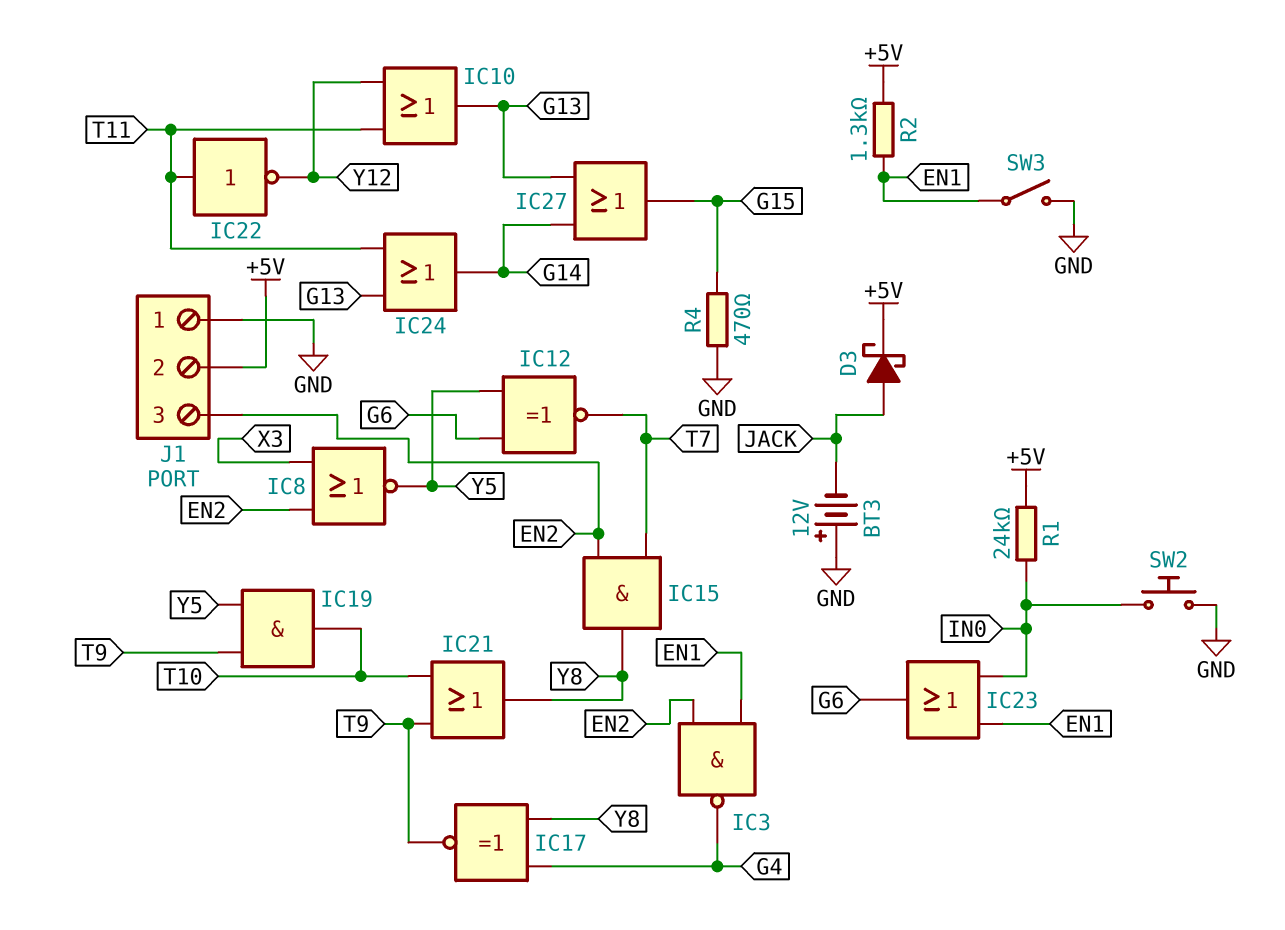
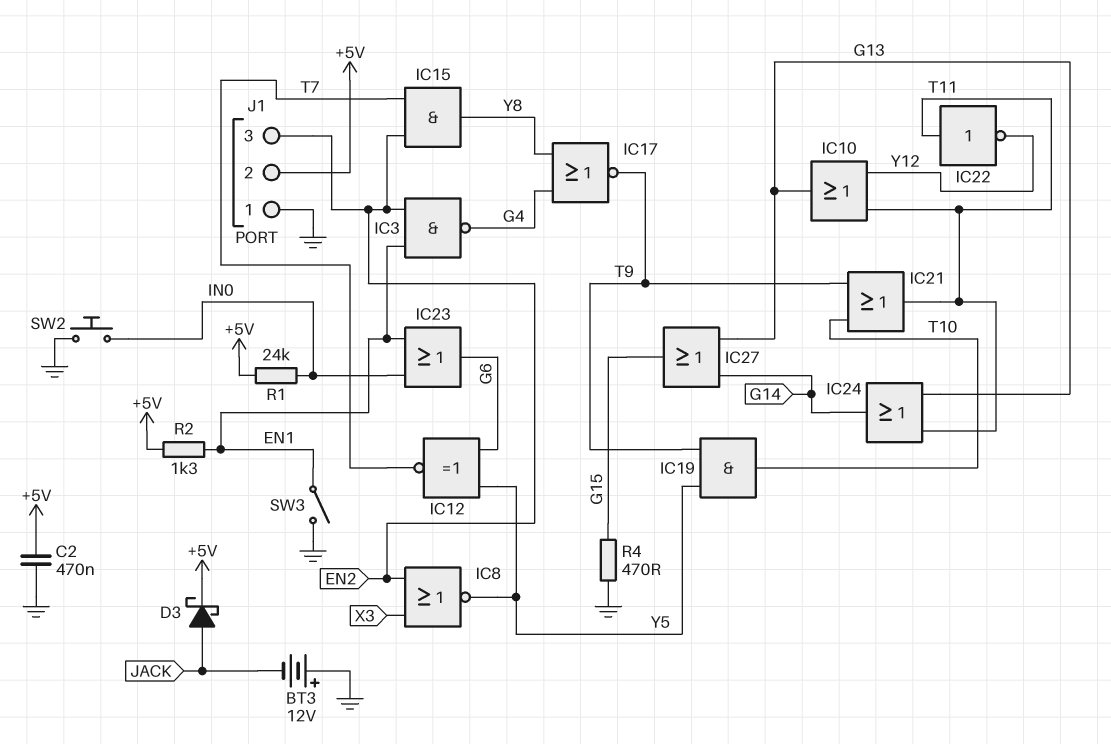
C2: none -> 470nF (+5V, GND)
IC17: XNOR (in G4, in Y8, out T9) -> NOR (in G4, in Y8, out T9)
IC21: OR (in T9, in T10, out Y8) -> OR (in T9, in T10, out T11)

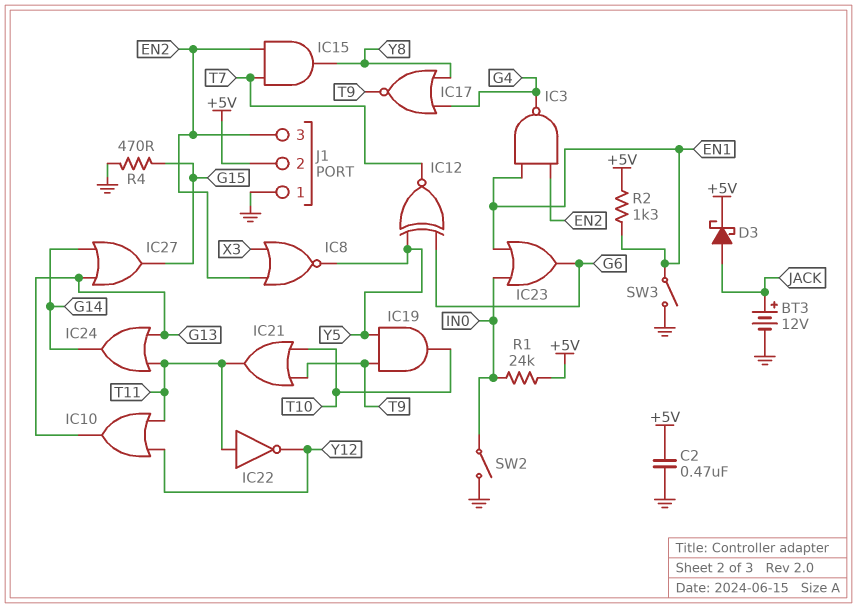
BT3: 12V (plus GND, minus JACK) -> 12V (plus JACK, minus GND)
SW2: button (GND, IN0) -> switch (GND, IN0)

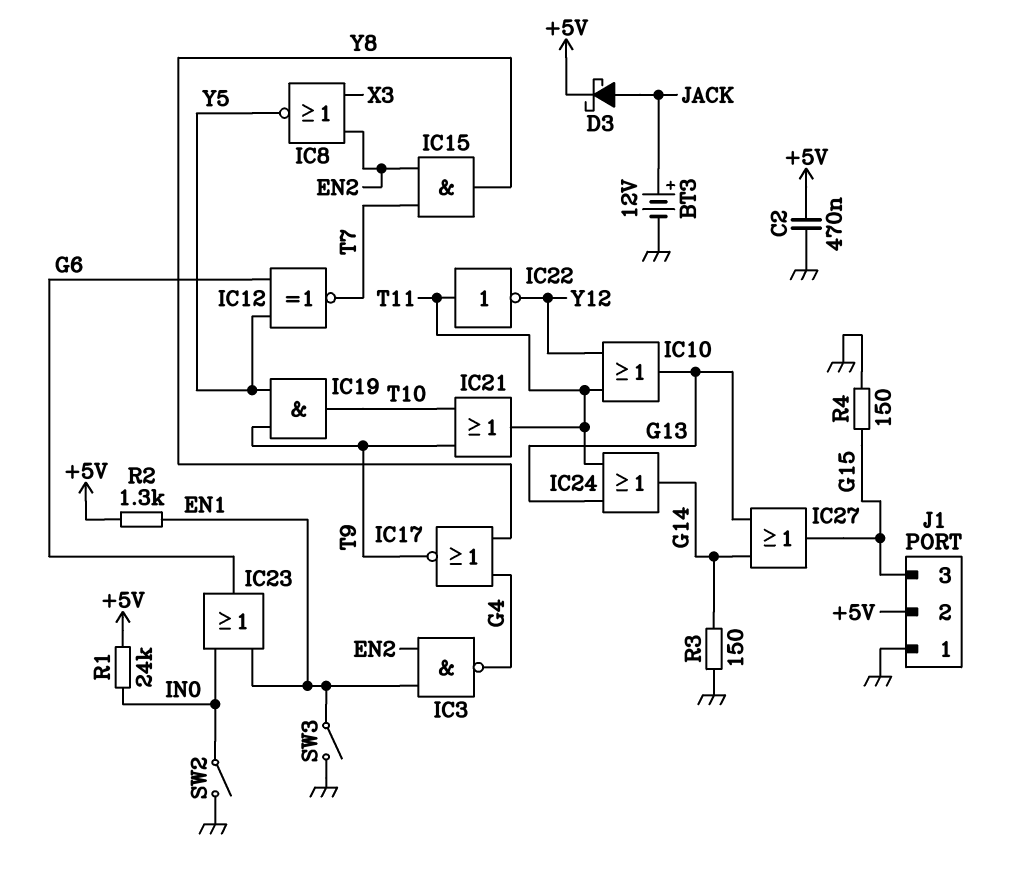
J1 pin 3: EN2 -> G15
R3: none -> 150 (G14, GND)
R4: 470 (G15, GND) -> 150 (G15, GND)

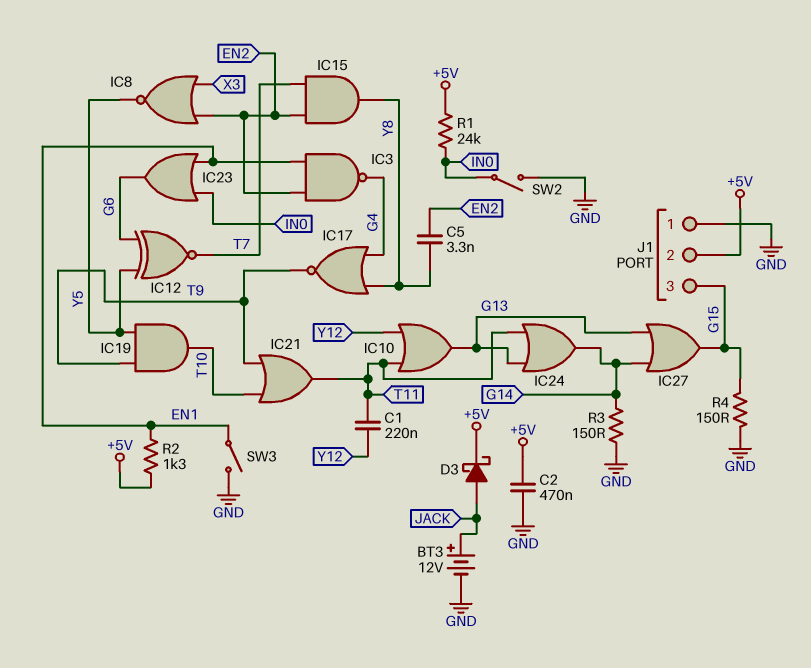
C1: none -> 220nF (T11, Y12)
C5: none -> 3.3nF (EN2, Y8)
IC22: NOT (in T11, out Y12) -> none

